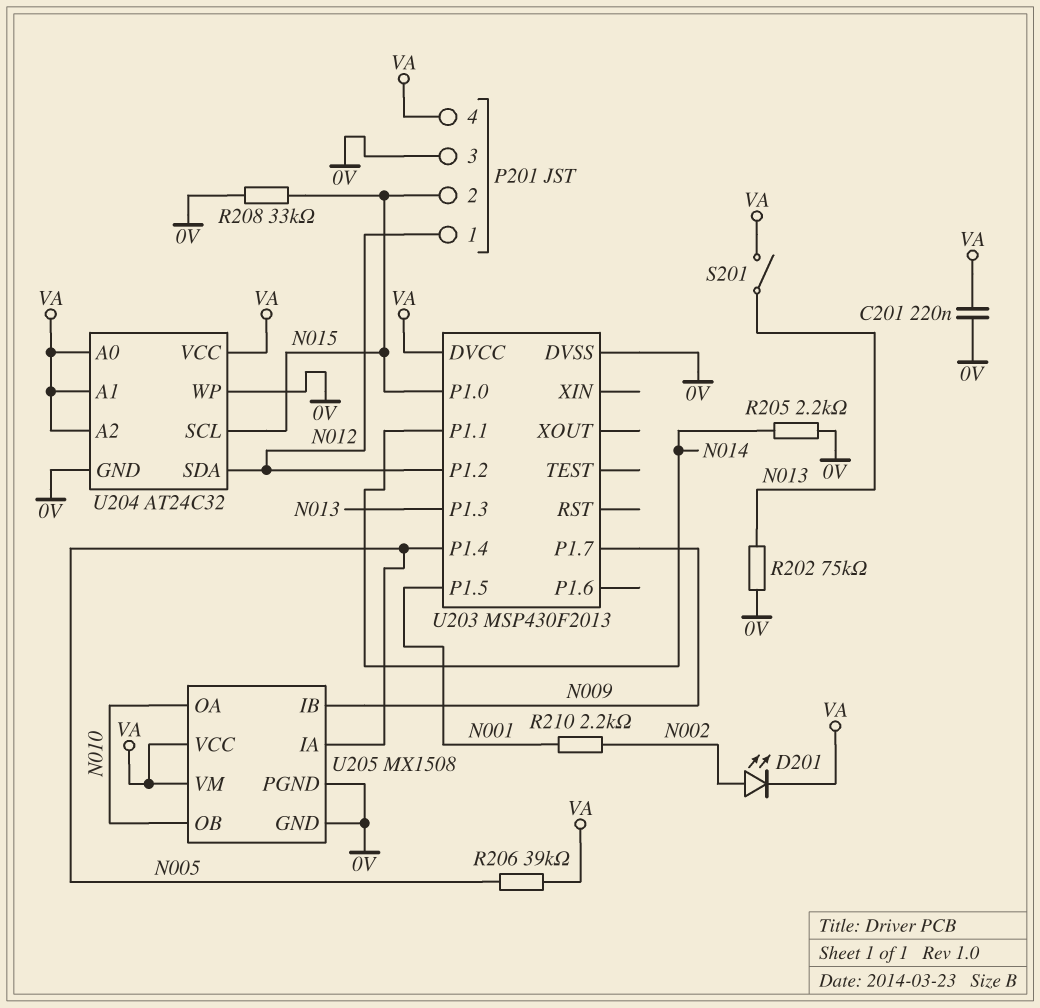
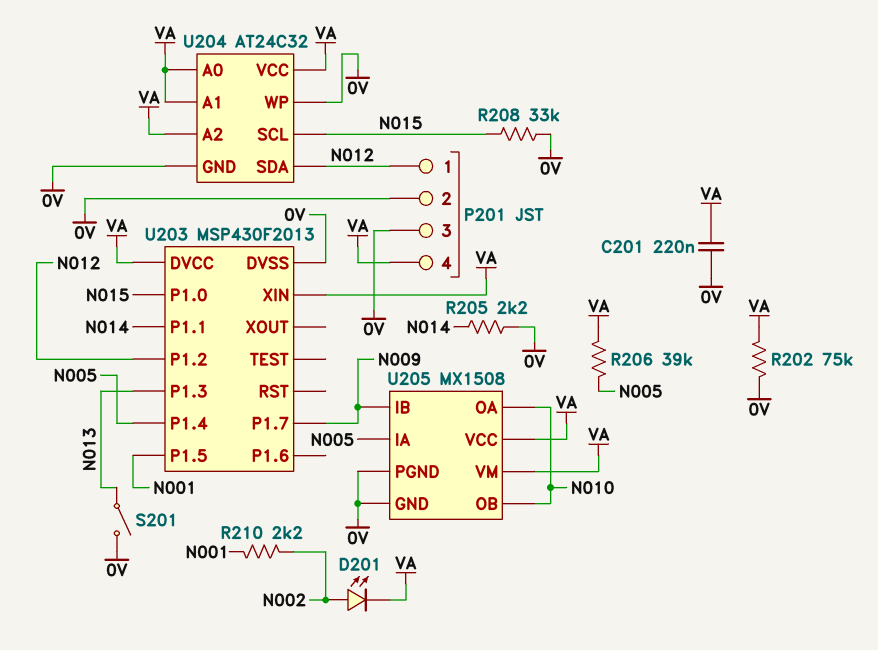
P201 pin 2: N015 -> 0V
R202: 75k (0V, N013) -> 75k (0V, VA)
S201: switch (N013, VA) -> switch (0V, N013)
U203 pin XIN: none -> VA

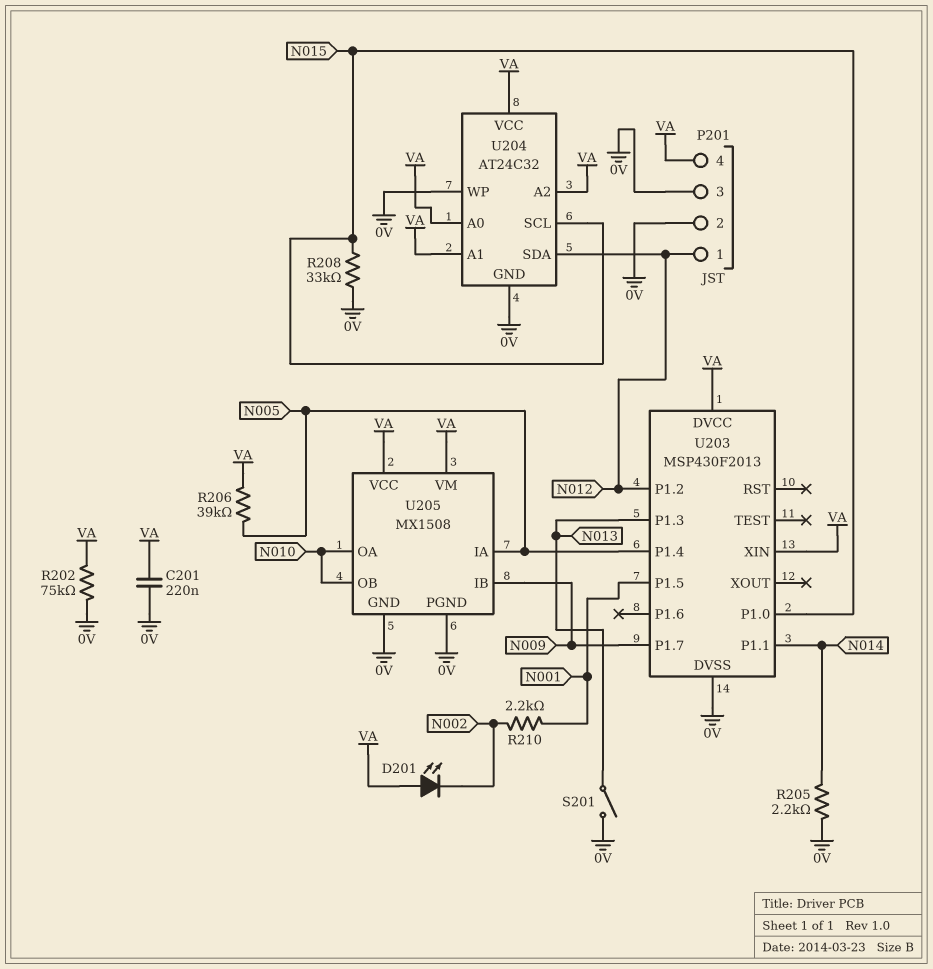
D201: LED (A N002, K VA) -> LED (A VA, K N002)

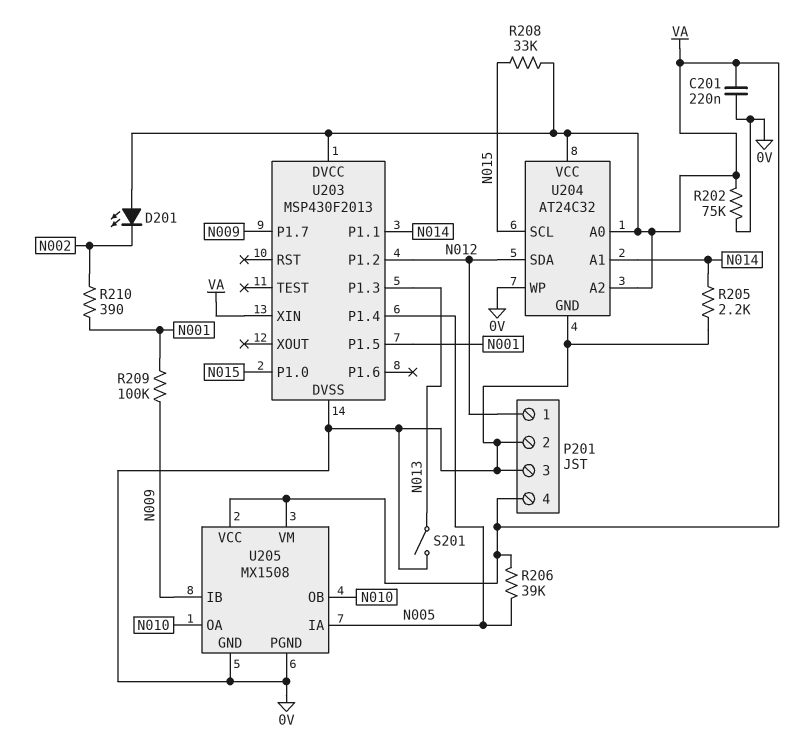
R208: 33k (0V, N015) -> 33k (N015, VA)
R209: none -> 100k (N001, N009)
R210: 2.2k (N001, N002) -> 390 (N001, N002)
U204 pin A1: VA -> N014

